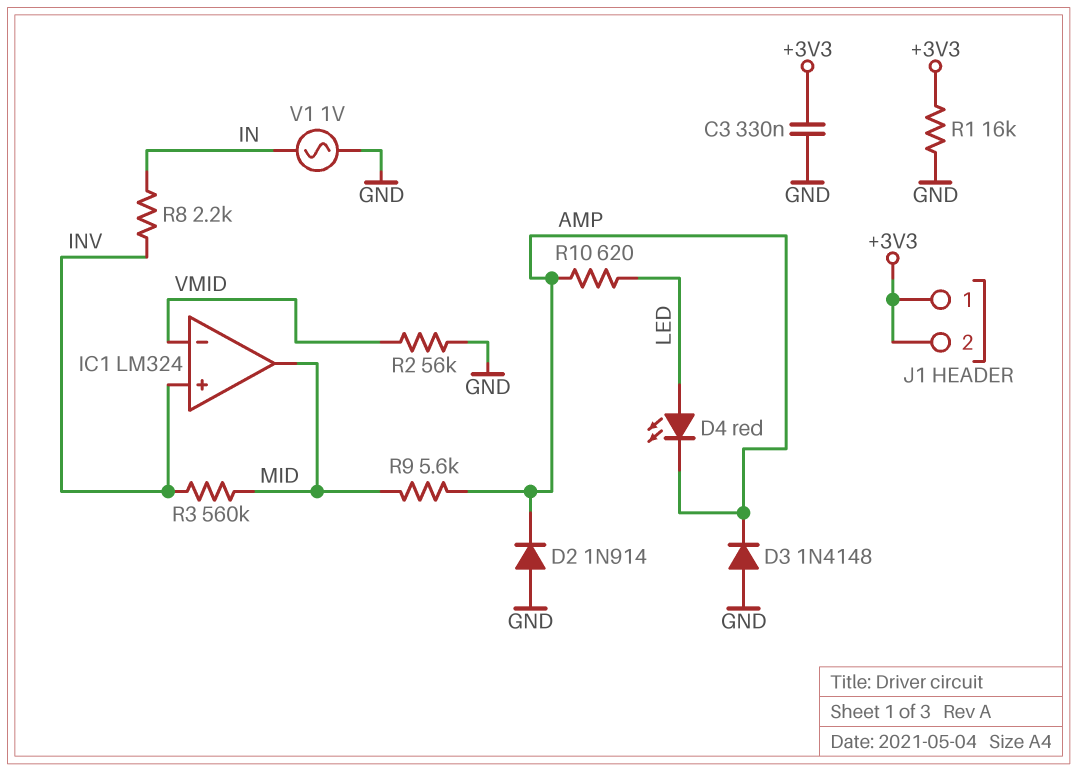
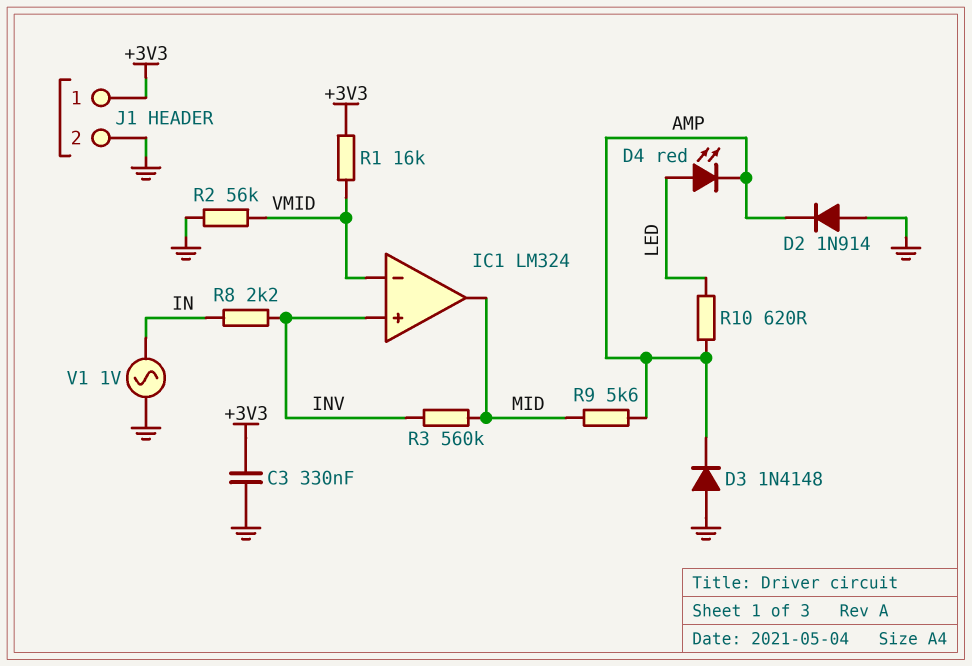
J1 pin 2: +3V3 -> GND
R1: 16k (+3V3, GND) -> 16k (+3V3, VMID)

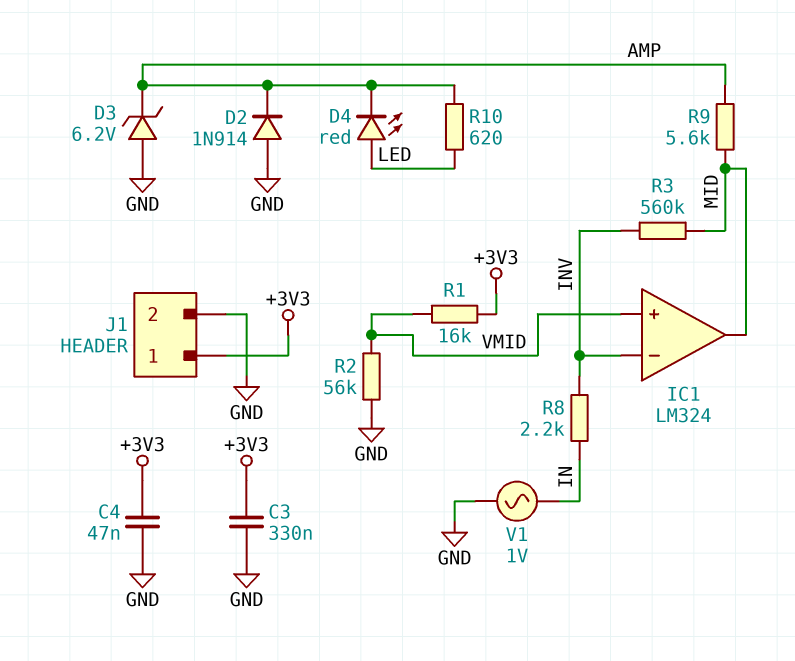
C4: none -> 47nF (+3V3, GND)
D3: diode 1N4148 (A GND, K AMP) -> zener 6.2V (A GND, K AMP)
IC1 pin in+: INV -> VMID
IC1 pin in-: VMID -> INV

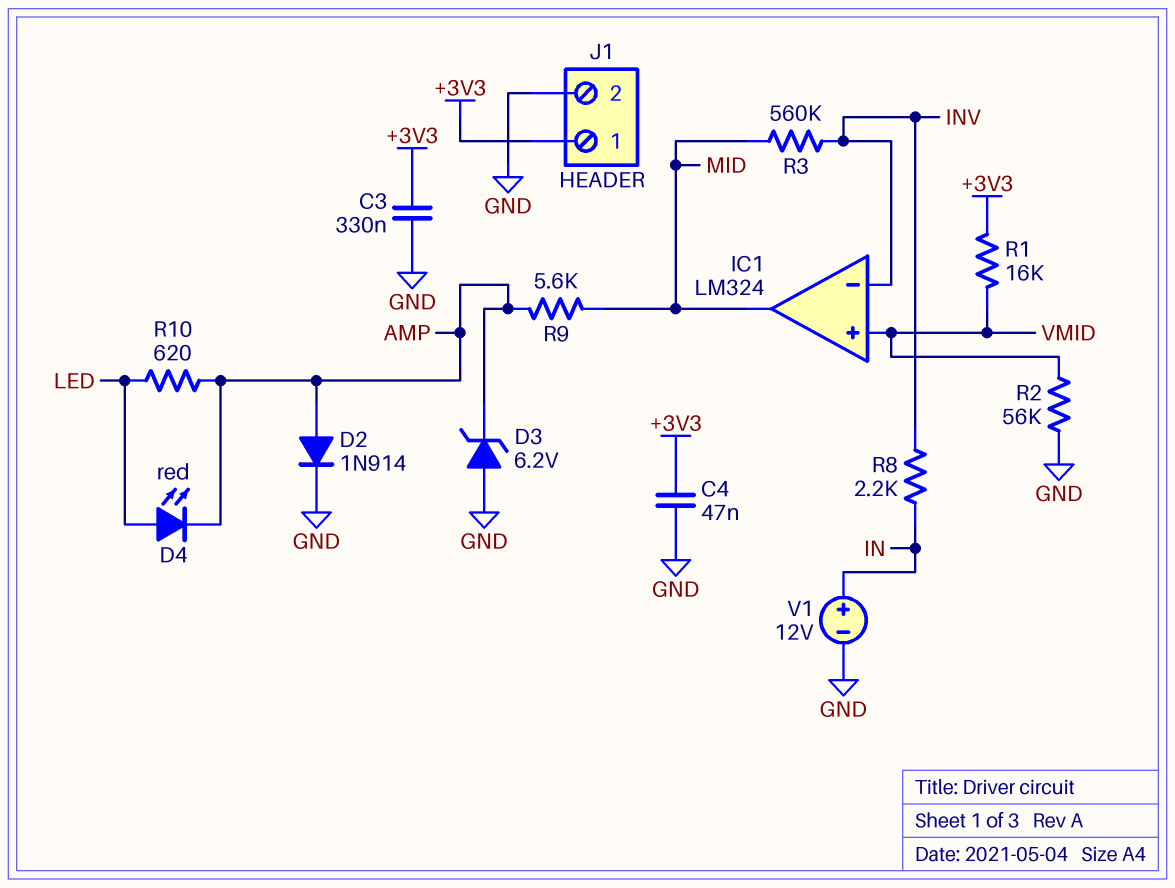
D2: diode 1N914 (A GND, K AMP) -> diode 1N914 (A AMP, K GND)
V1: AC 1V (GND, IN) -> 12V (plus IN, minus GND)

